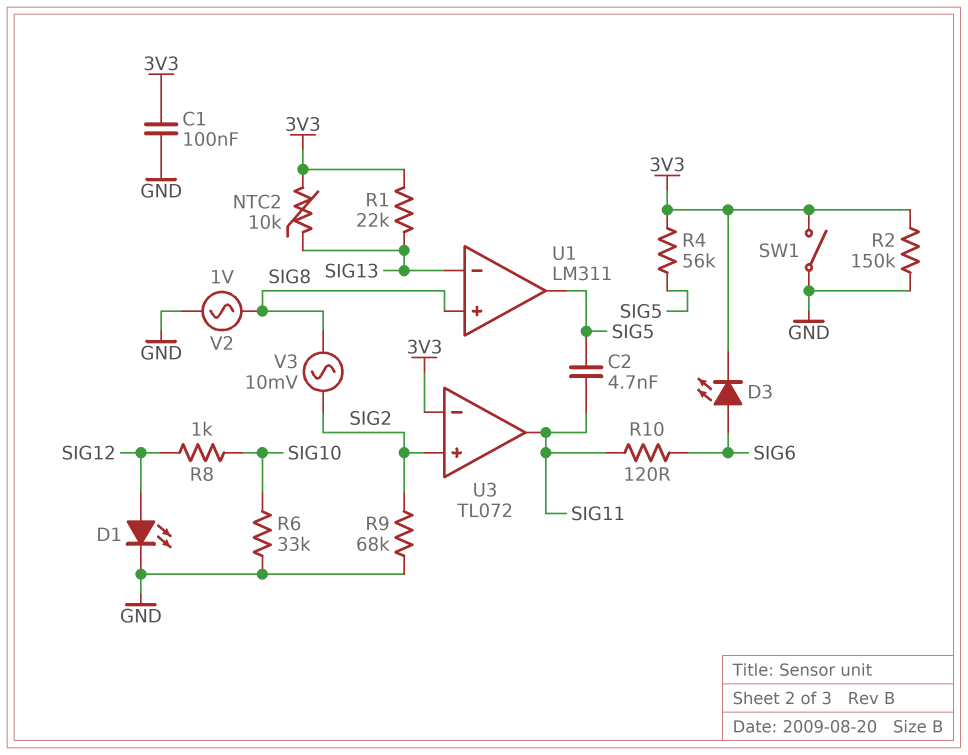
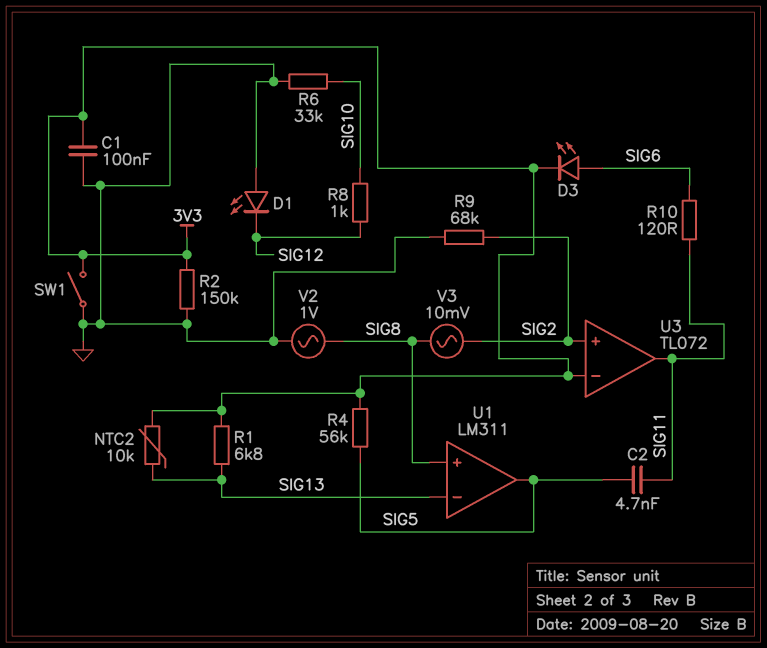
D1: LED (A SIG12, K GND) -> LED (A GND, K SIG12)
R1: 22k (3V3, SIG13) -> 6.8k (3V3, SIG13)

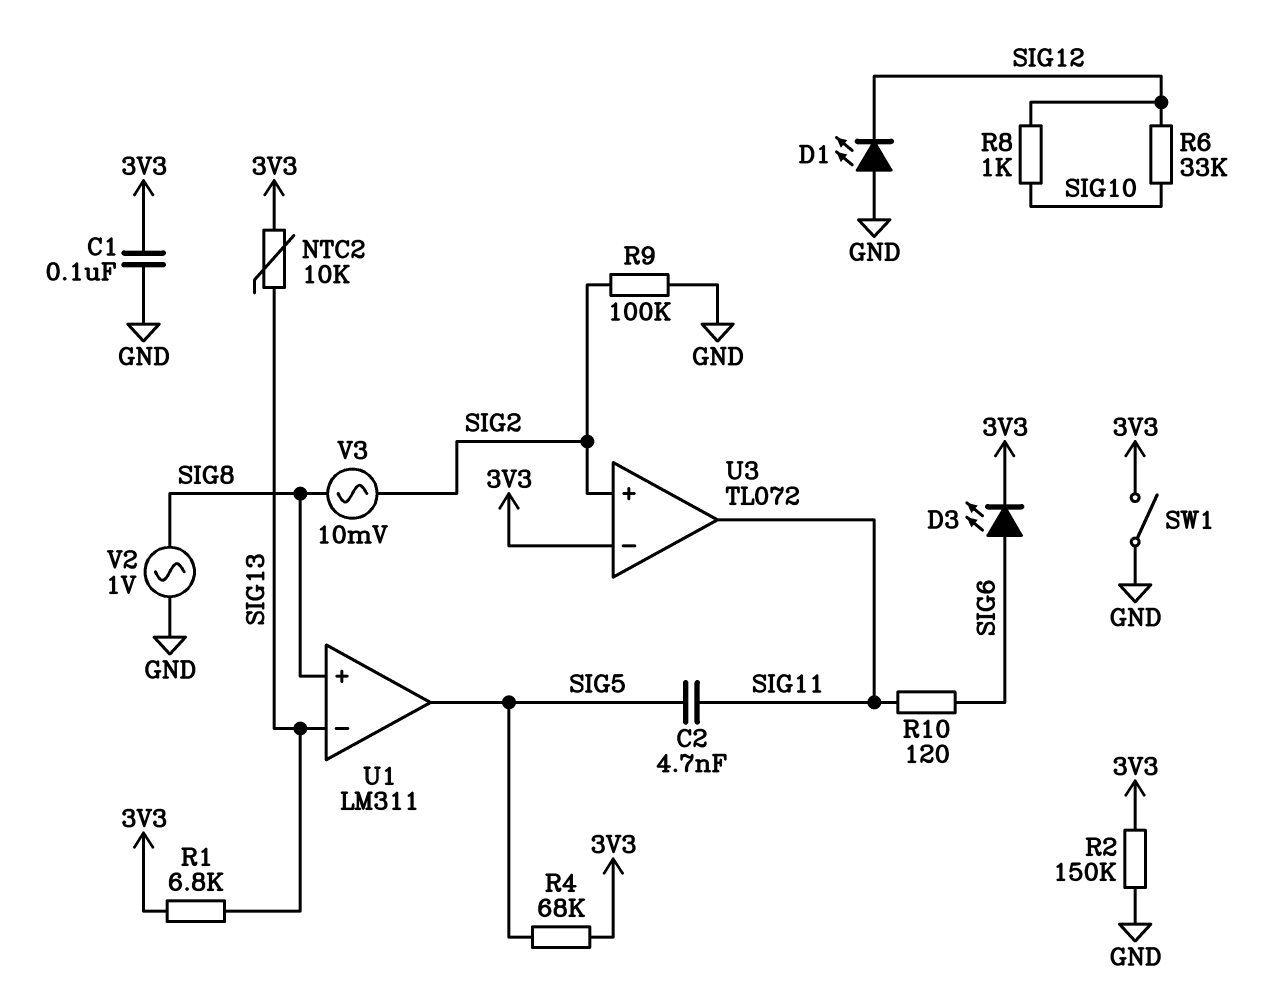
R4: 56k (3V3, SIG5) -> 68k (3V3, SIG5)
R6: 33k (GND, SIG10) -> 33k (SIG10, SIG12)
R9: 68k (GND, SIG2) -> 100k (GND, SIG2)

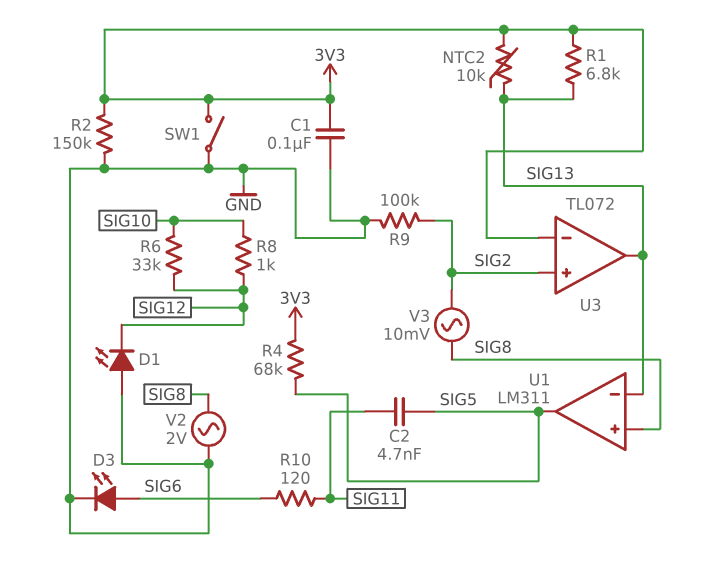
D3: LED (A SIG6, K 3V3) -> LED (A SIG6, K GND)
U3 pin out: SIG11 -> SIG13
V2: AC 1V (GND, SIG8) -> AC 2V (GND, SIG8)

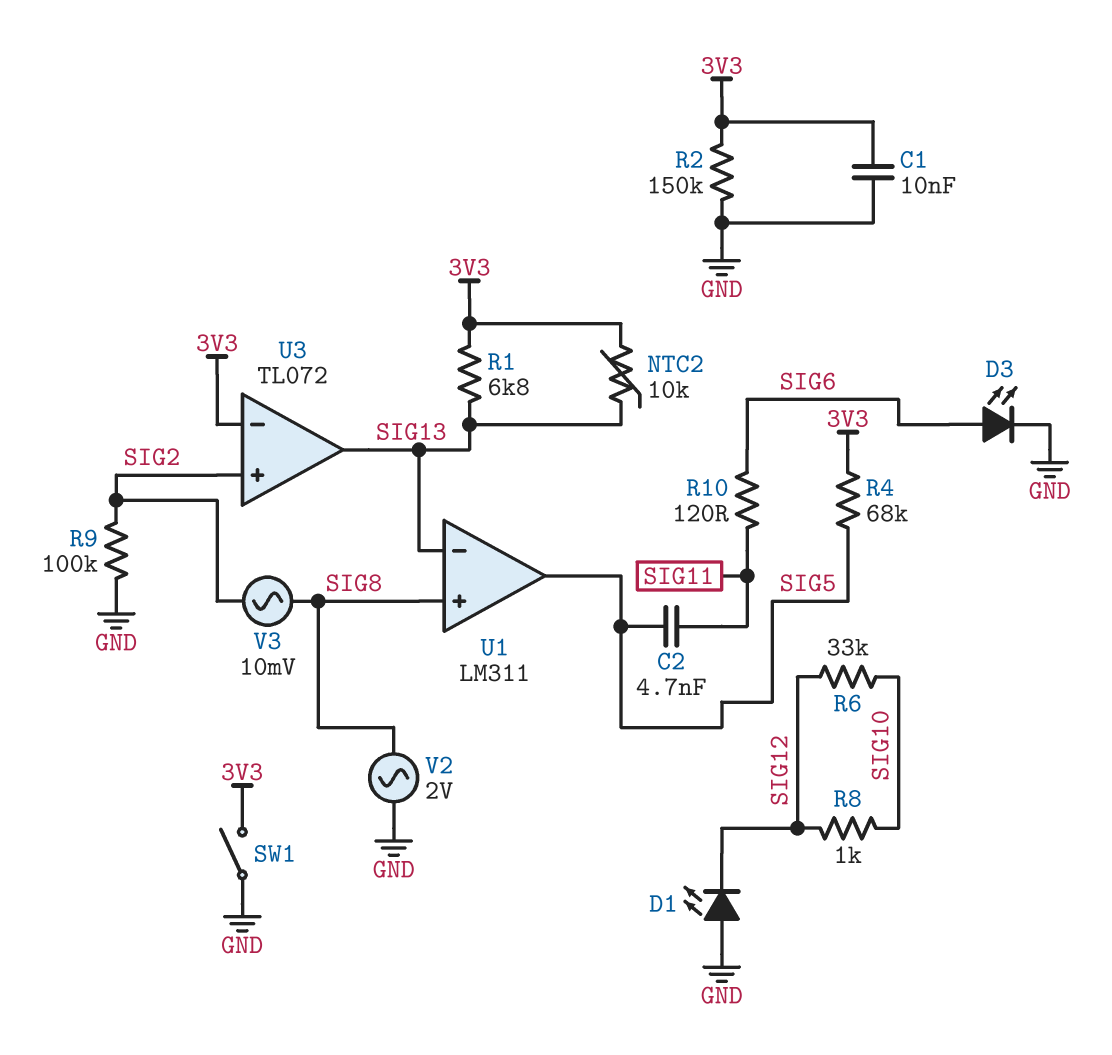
C1: 100nF (3V3, GND) -> 10nF (3V3, GND)

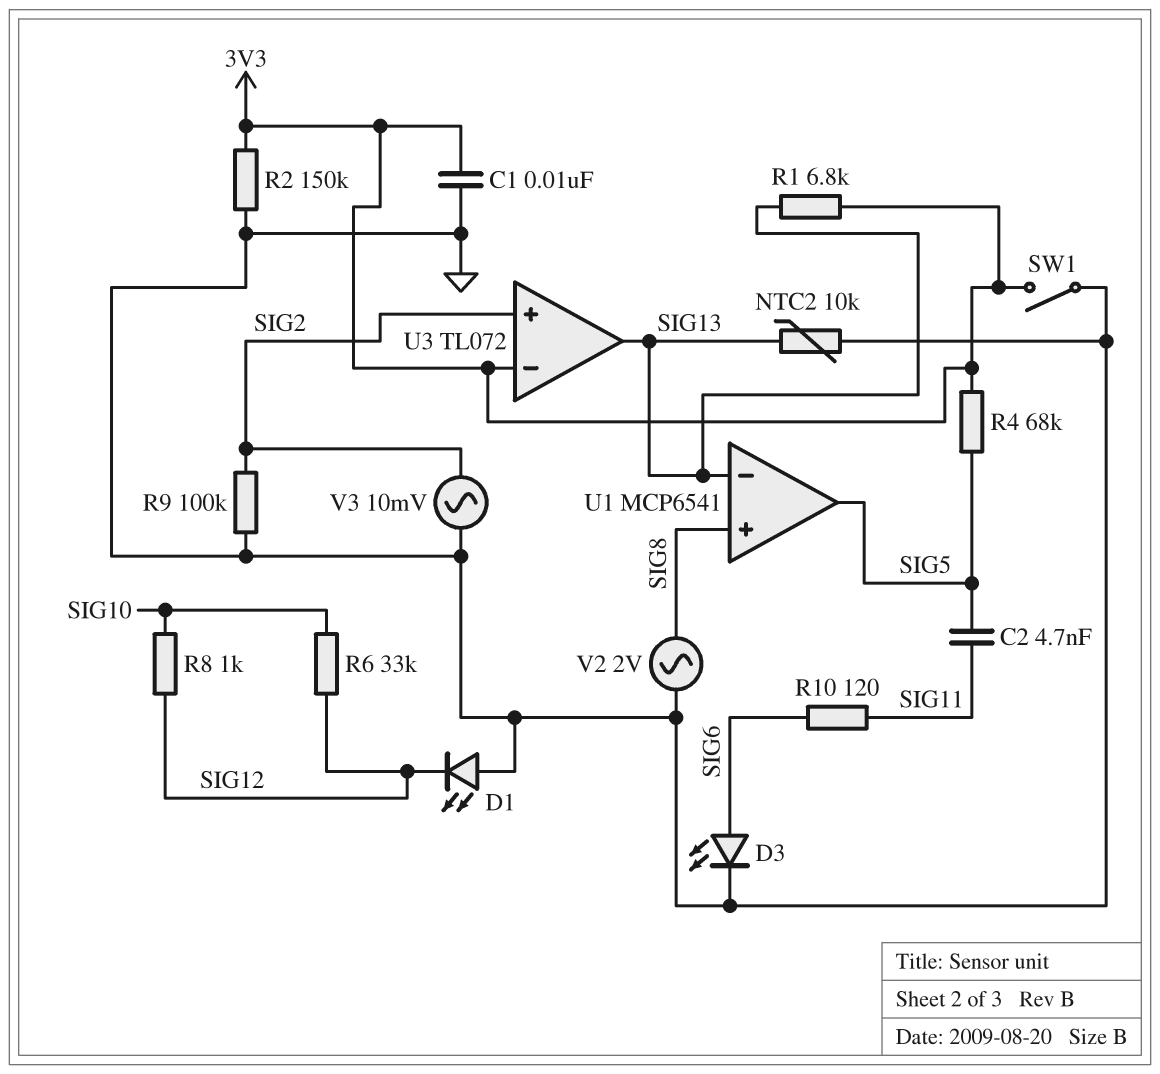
NTC2: 10k (3V3, SIG13) -> 10k (GND, SIG13)
U1: LM311 -> MCP6541
V3: AC 10mV (SIG2, SIG8) -> AC 10mV (GND, SIG2)

